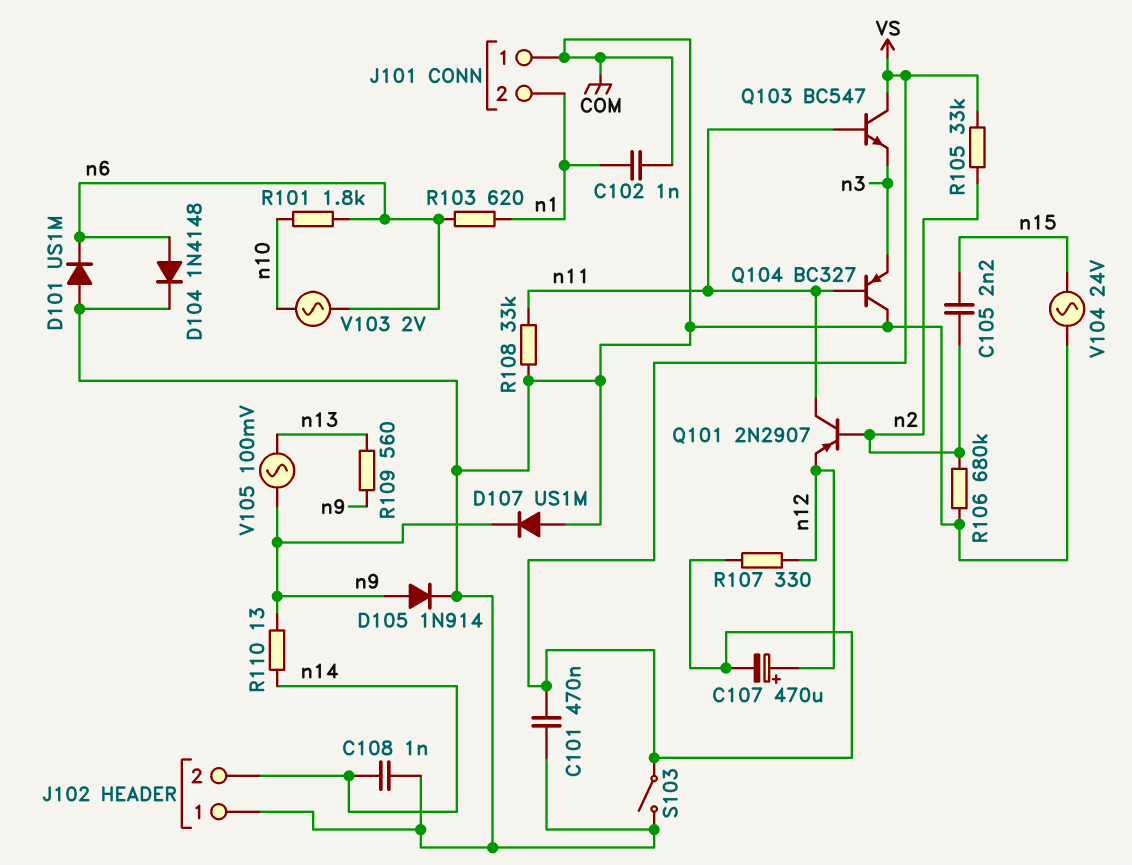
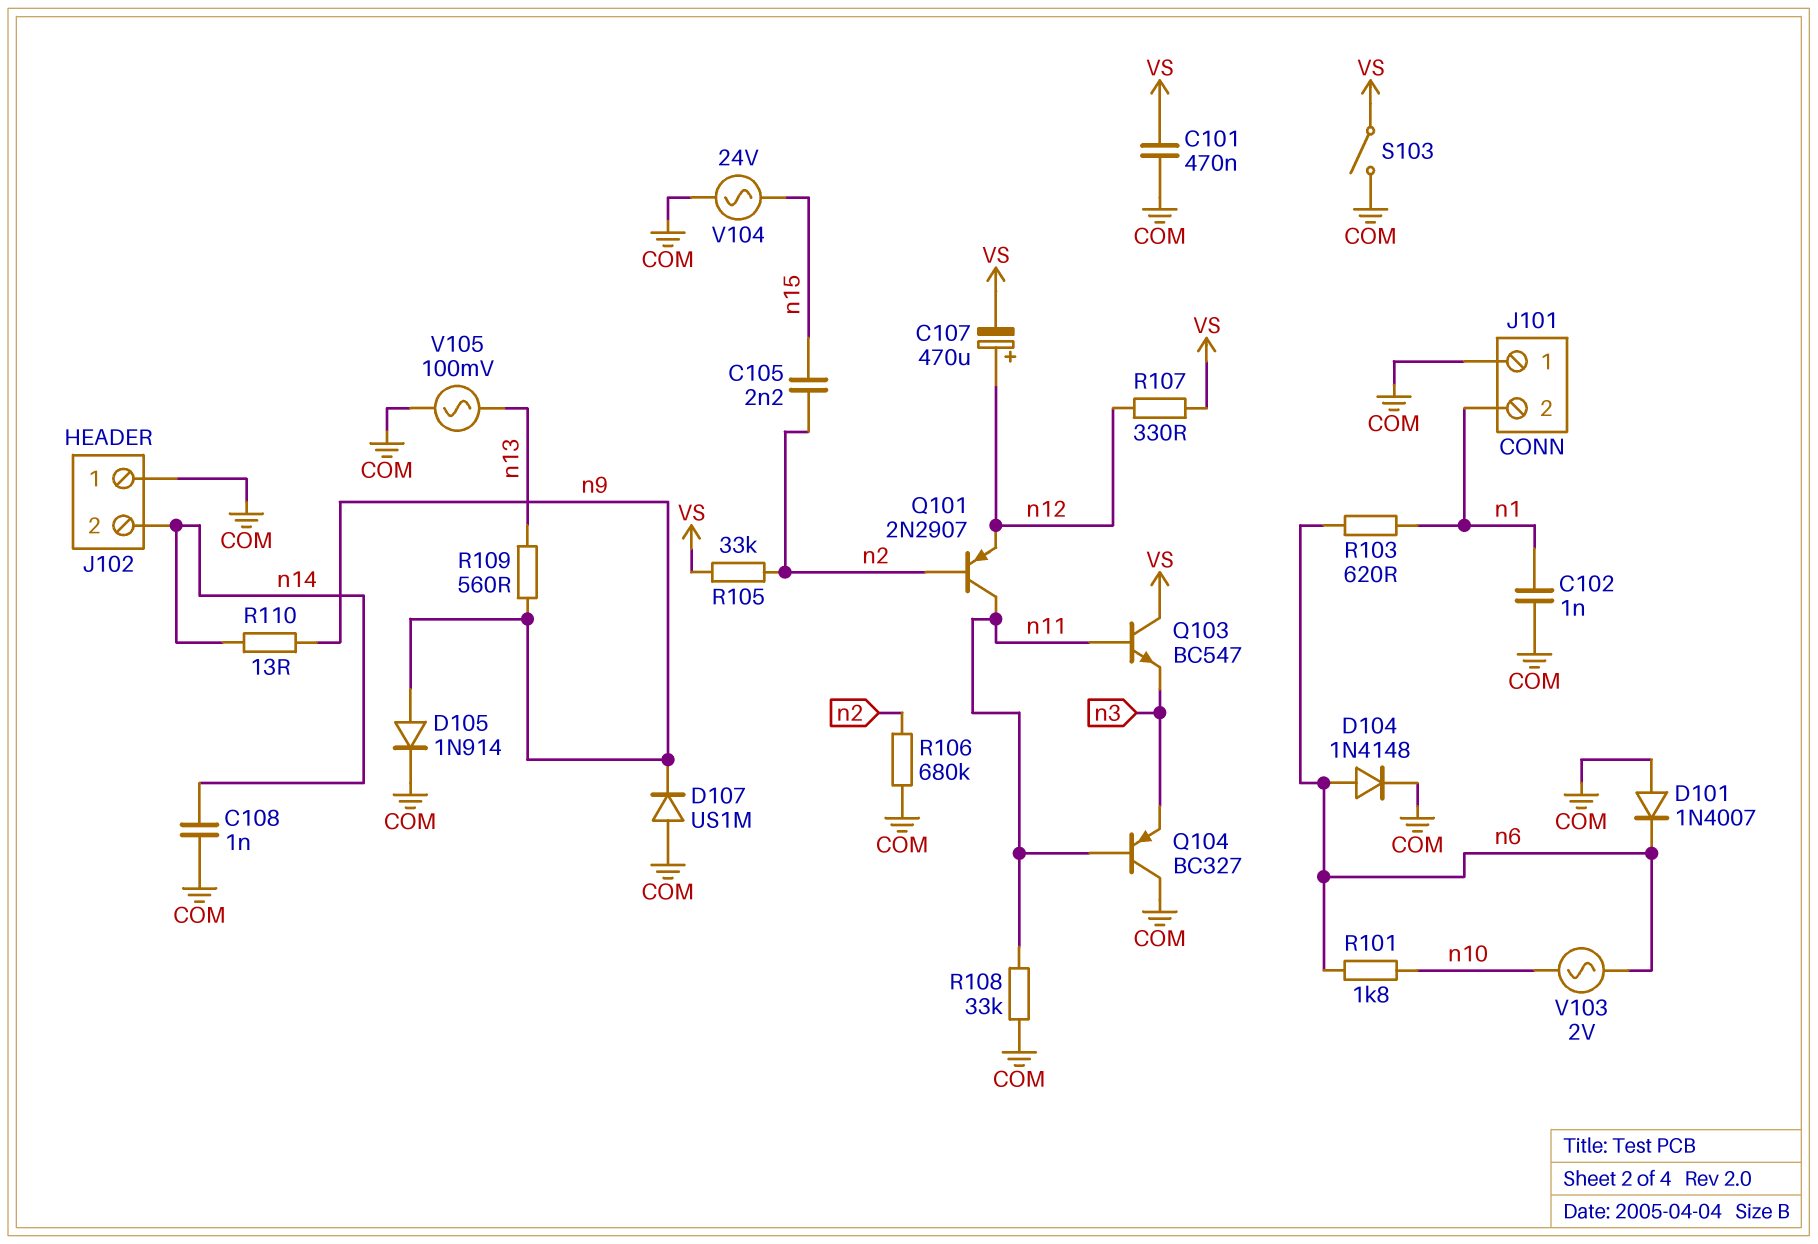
D101: diode US1M (A COM, K n6) -> diode 1N4007 (A COM, K n6)
V105: AC 100mV (n9, n13) -> AC 100mV (COM, n13)

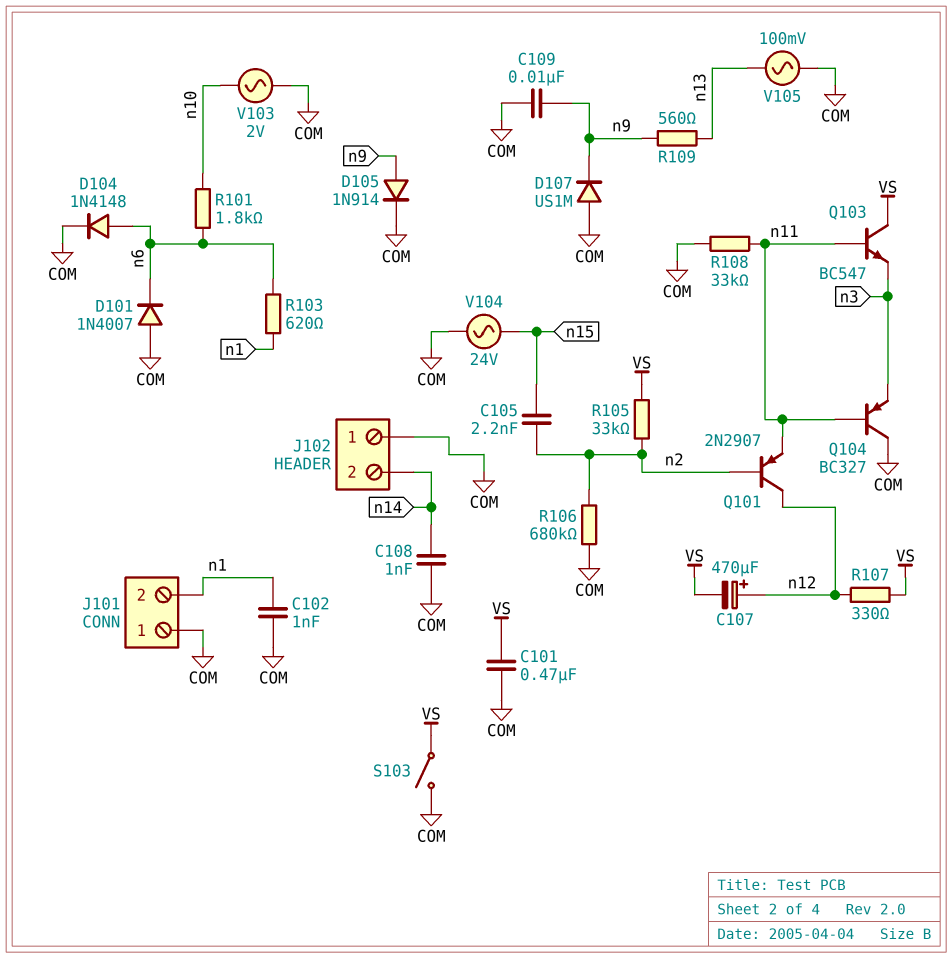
C109: none -> 10nF (COM, n9)
Q101: PNP 2N2907 (B n2, C n11, E n12) -> PNP 2N2907 (B n2, C n12, E n11)
R110: 13 (n9, n14) -> none
V103: AC 2V (n6, n10) -> AC 2V (COM, n10)

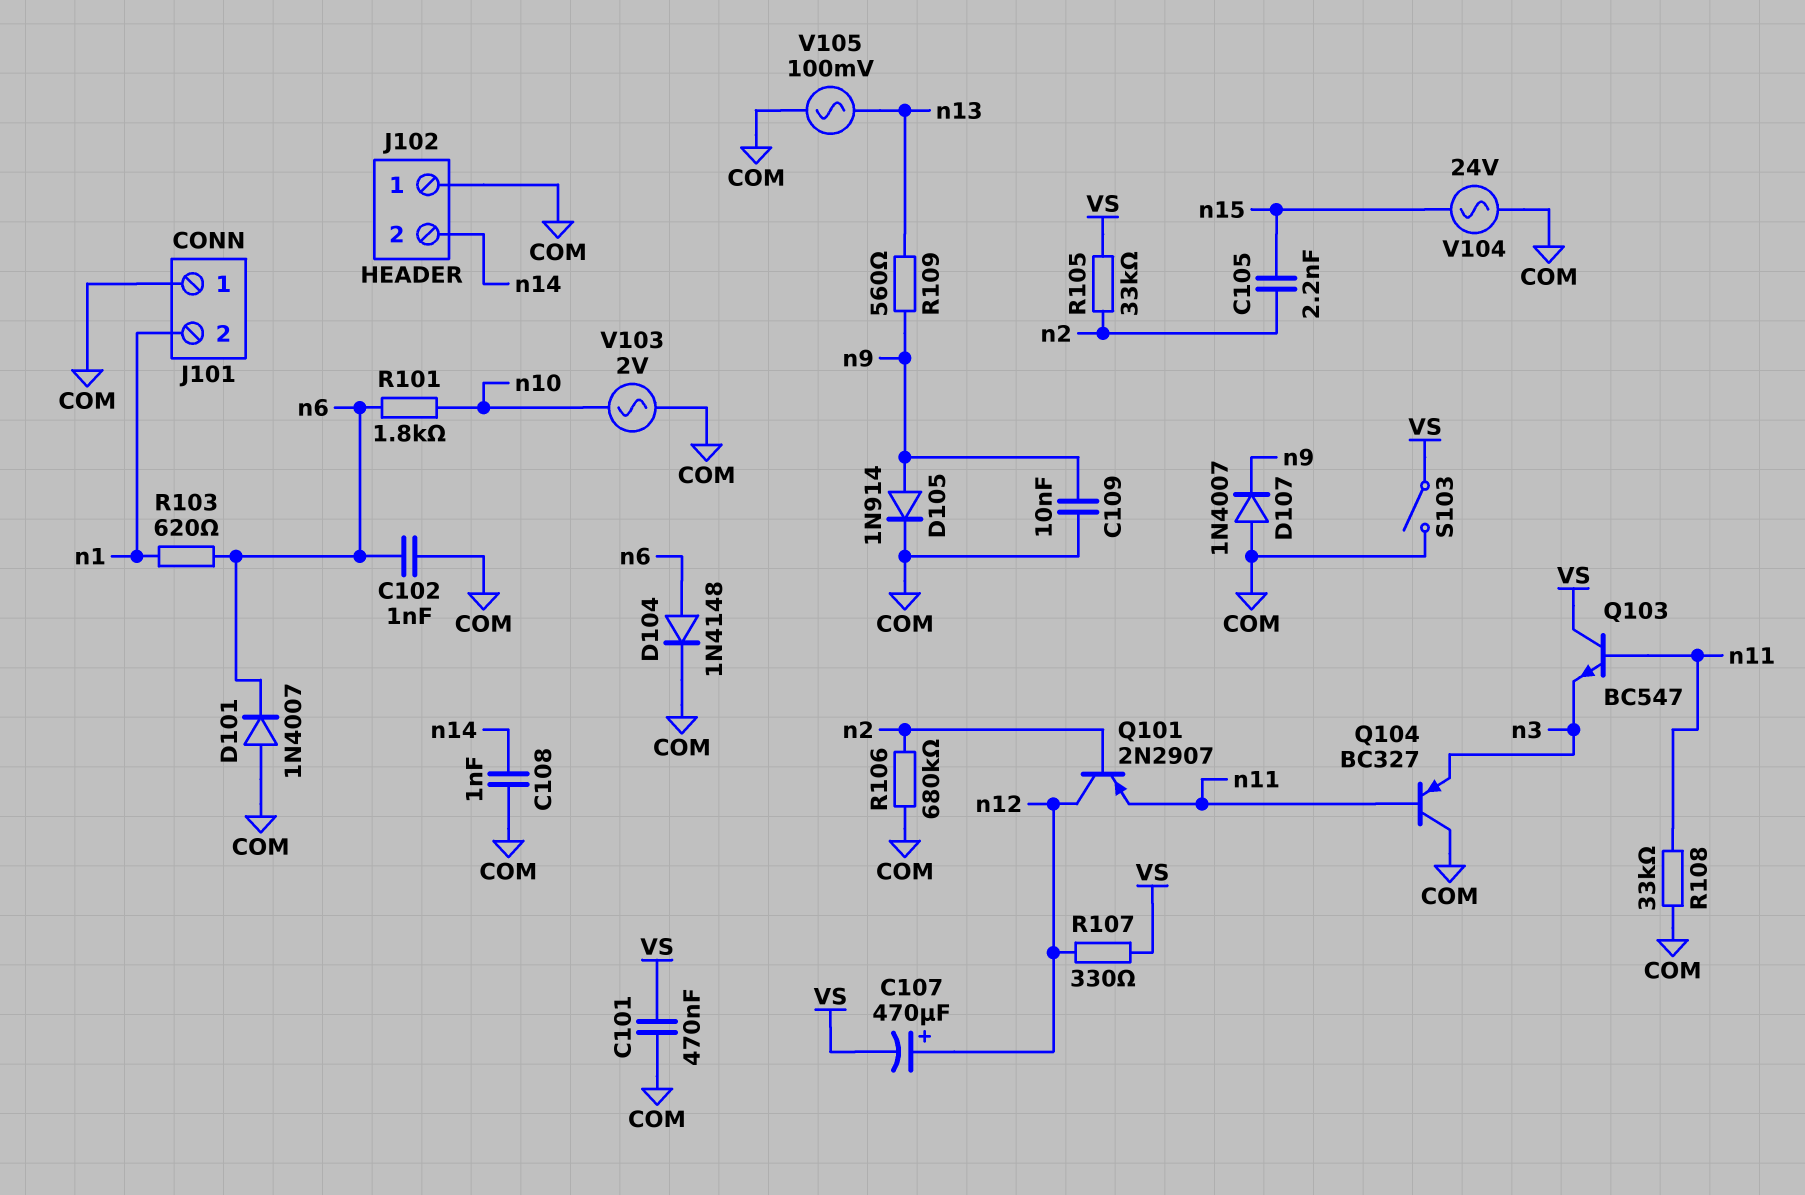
C102: 1nF (COM, n1) -> 1nF (COM, n6)
D107: diode US1M (A COM, K n9) -> diode 1N4007 (A COM, K n9)

